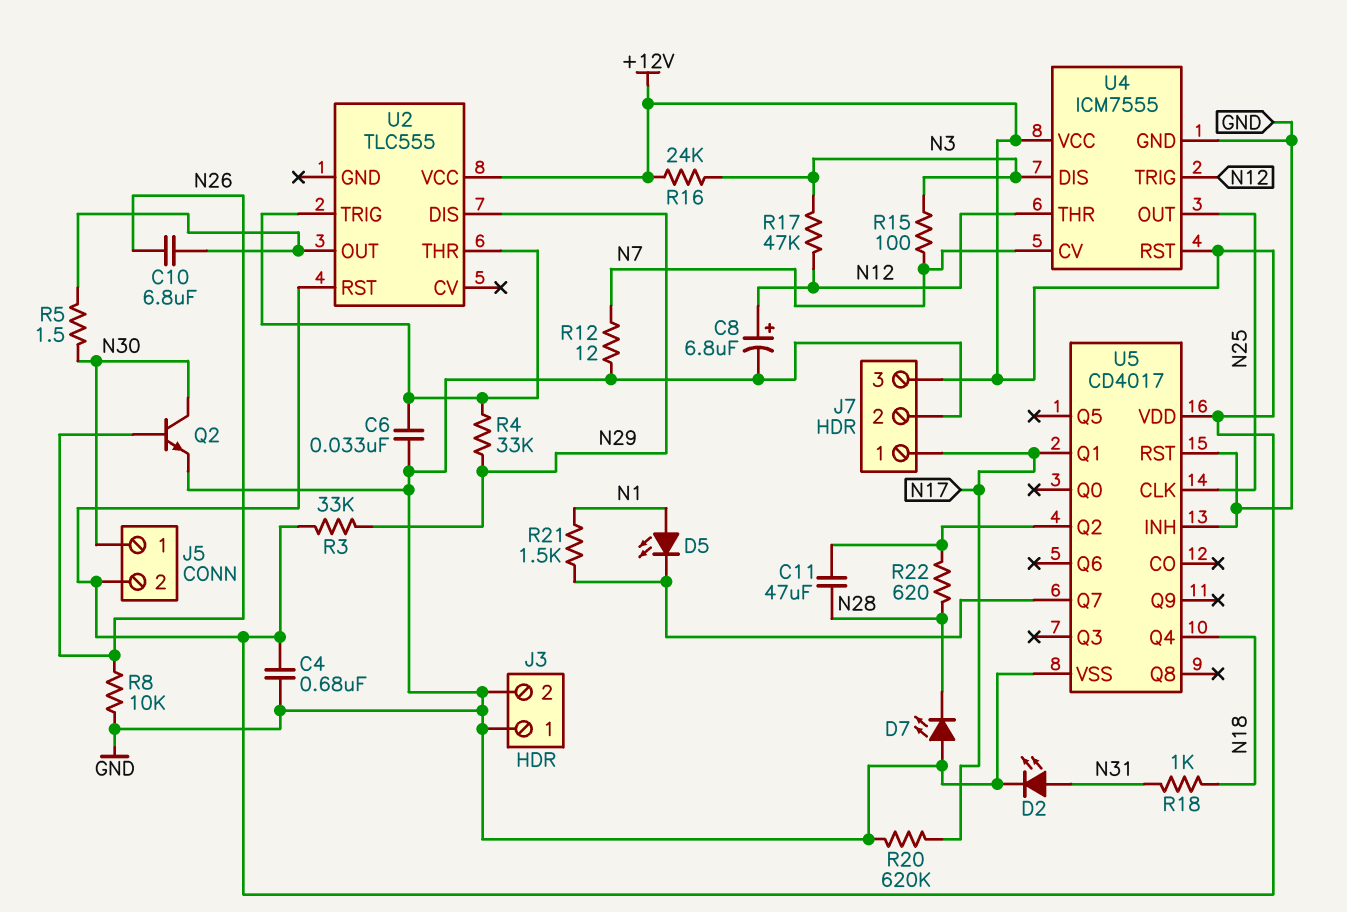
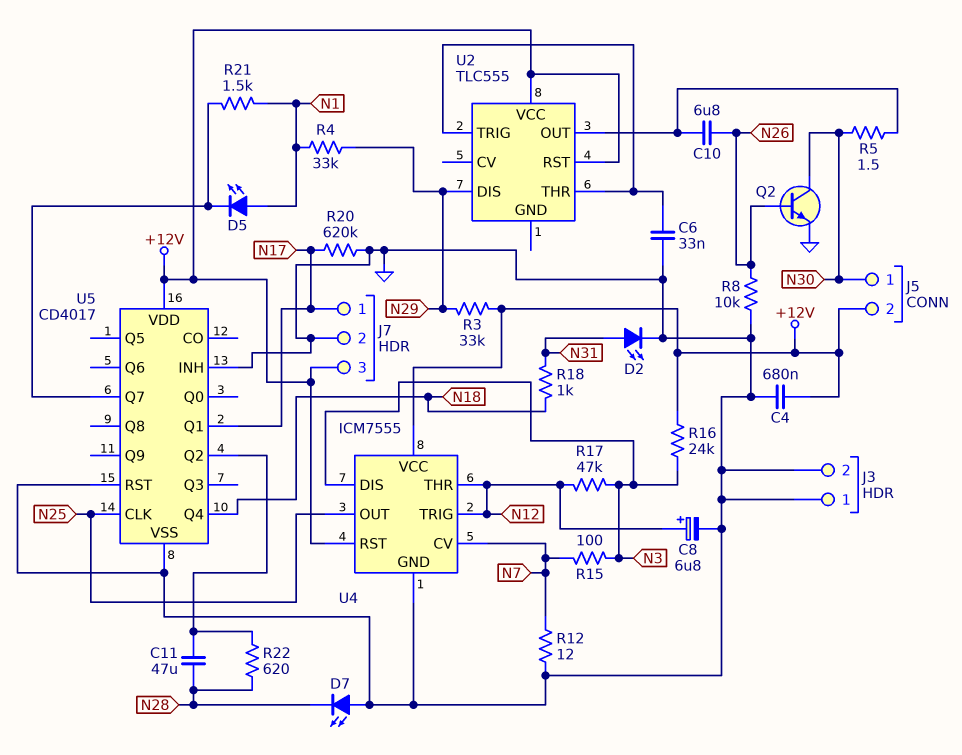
R4: 33k (N29, U2/THR) -> 33k (N1, N29)

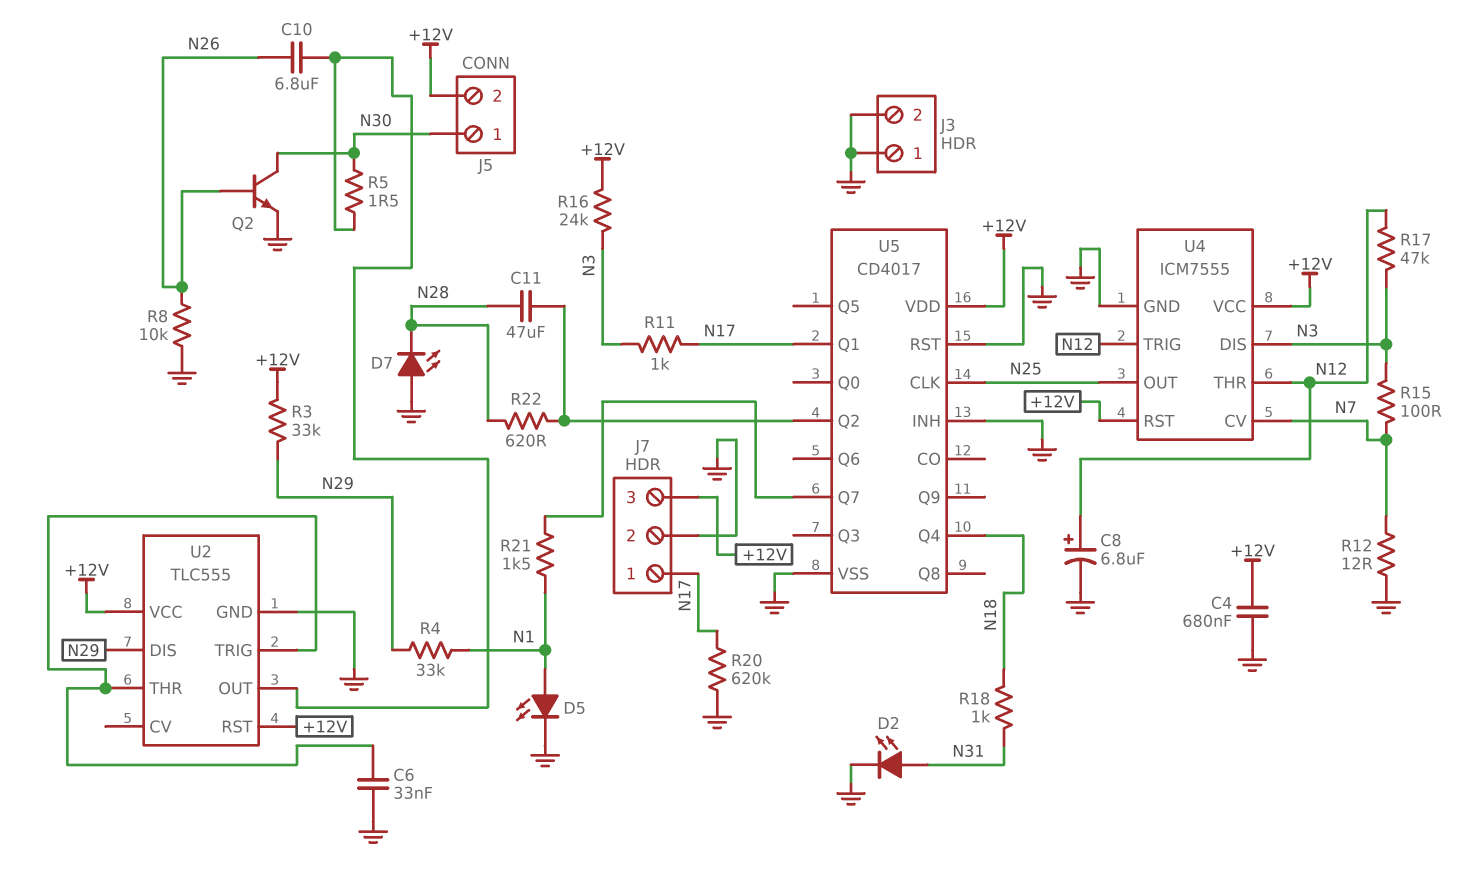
D5: LED (A N1, K U5/Q7) -> LED (A N1, K GND)
R11: none -> 1k (N3, N17)
U2 pin GND: none -> GND

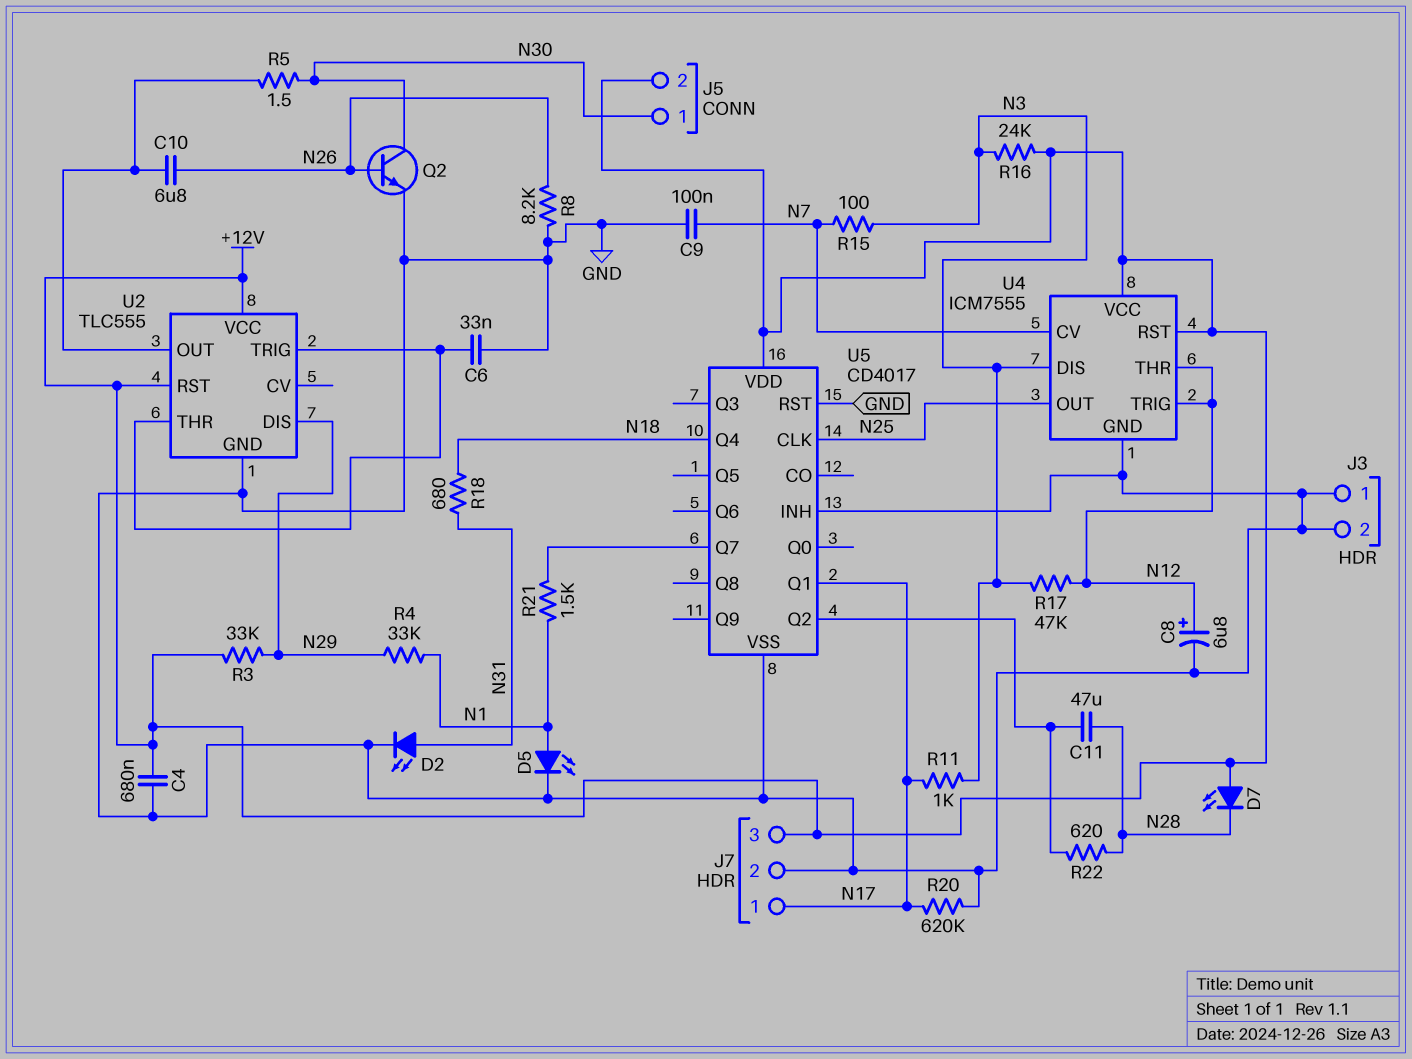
C9: none -> 100nF (GND, N7)
D7: LED (A GND, K N28) -> LED (A +12V, K N28)
R8: 10k (GND, N26) -> 8.2k (GND, N26)
R12: 12 (GND, N7) -> none
R18: 1k (N18, N31) -> 680 (N18, N31)

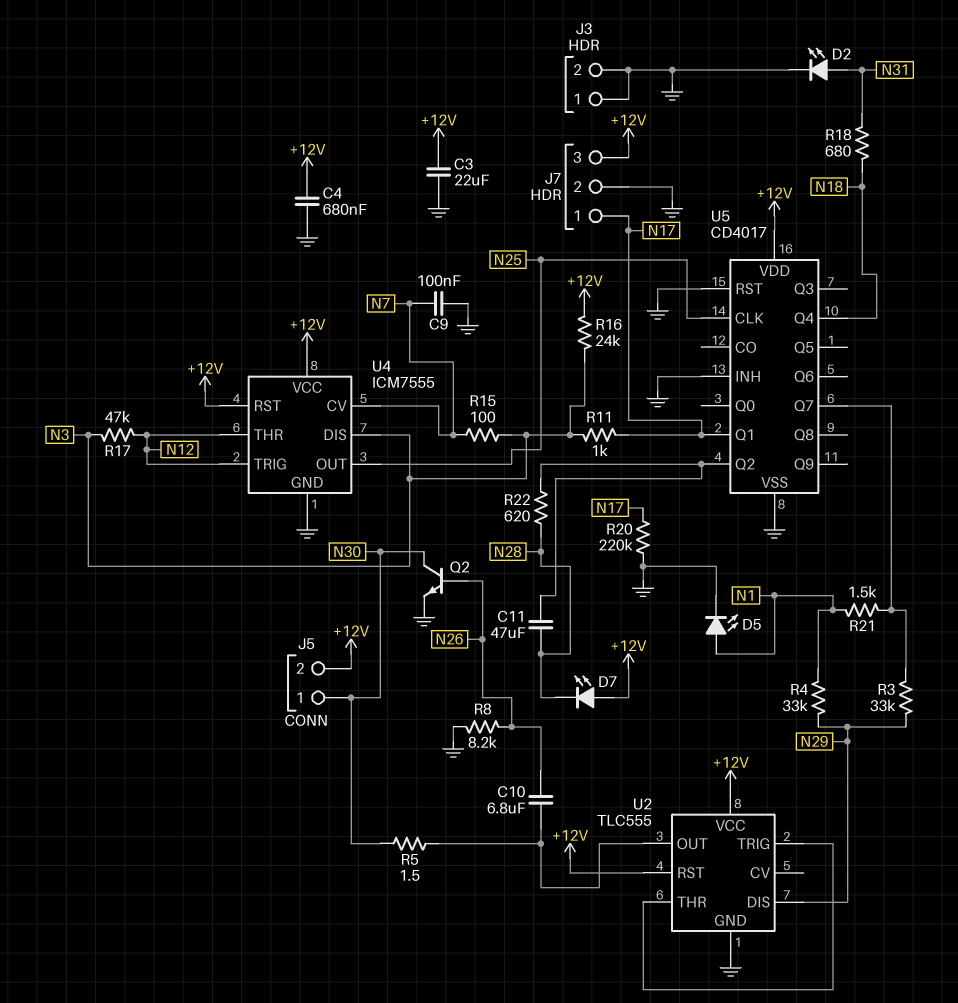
C3: none -> 22uF (+12V, GND)
C6: 33nF (GND, U2/THR) -> none
C8: 6.8uF (plus N12, minus GND) -> none
R3: 33k (+12V, N29) -> 33k (N29, U5/Q7)
R20: 620k (GND, N17) -> 220k (GND, N17)

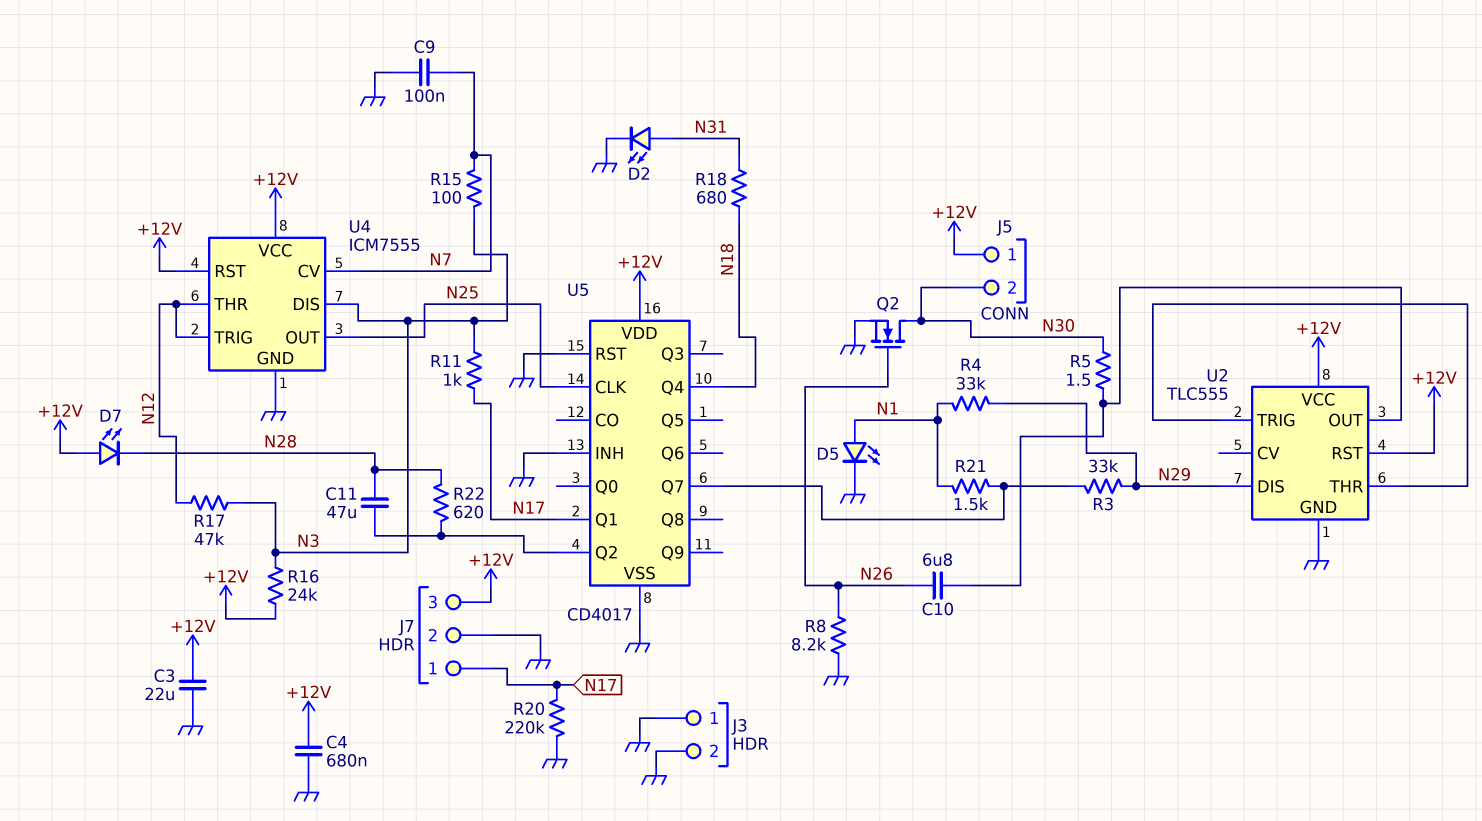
J5 pin 1: N30 -> +12V
J5 pin 2: +12V -> N30
Q2: NPN (B N26, C N30, E GND) -> NMOS (G N26, D N30, S GND)

